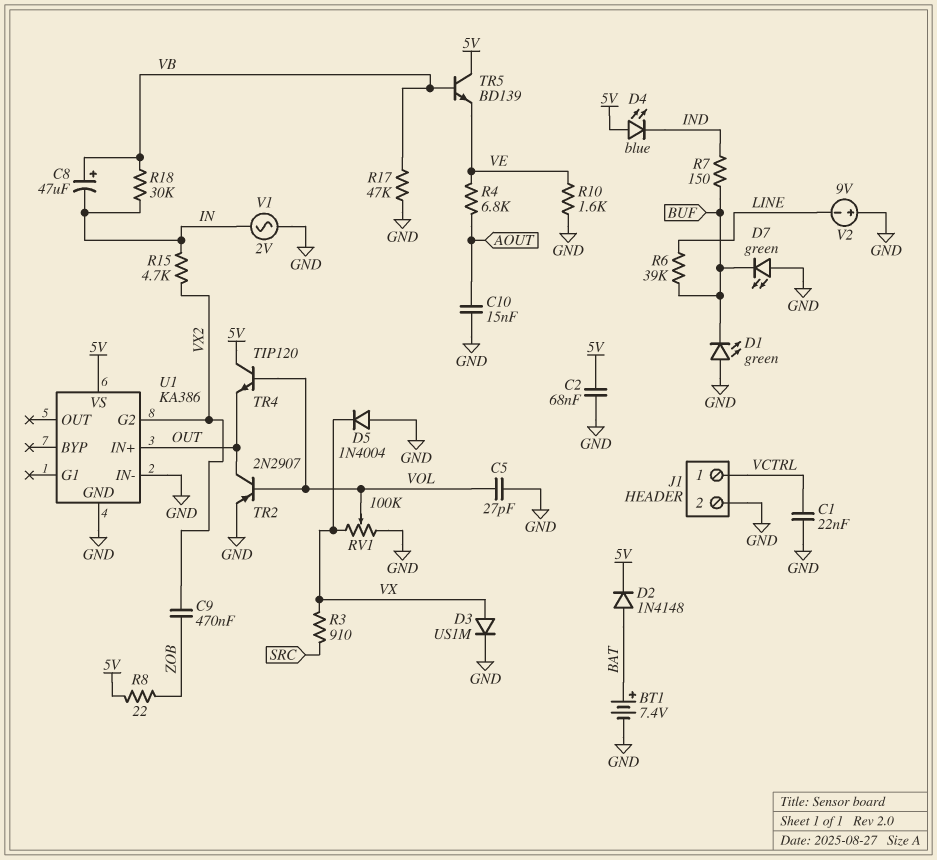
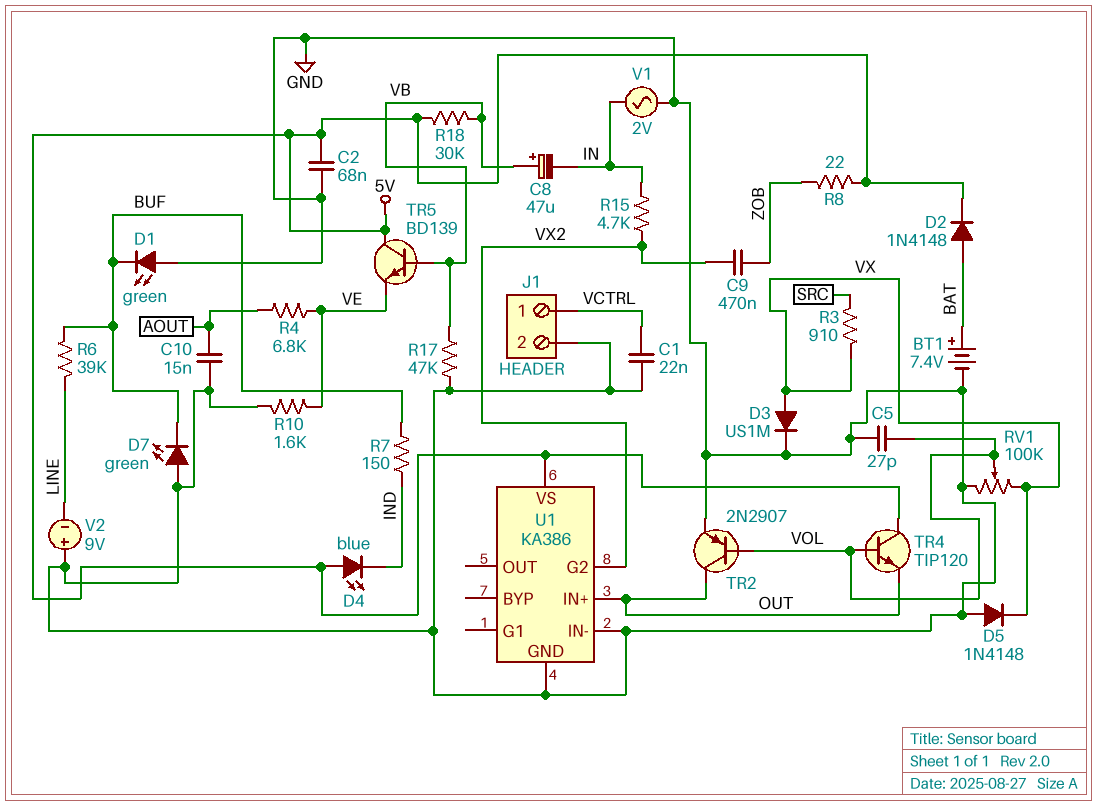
D5: diode 1N4004 (A GND, K VX) -> diode 1N4148 (A GND, K VX)
R18: 30k (IN, VB) -> 30k (5V, VB)

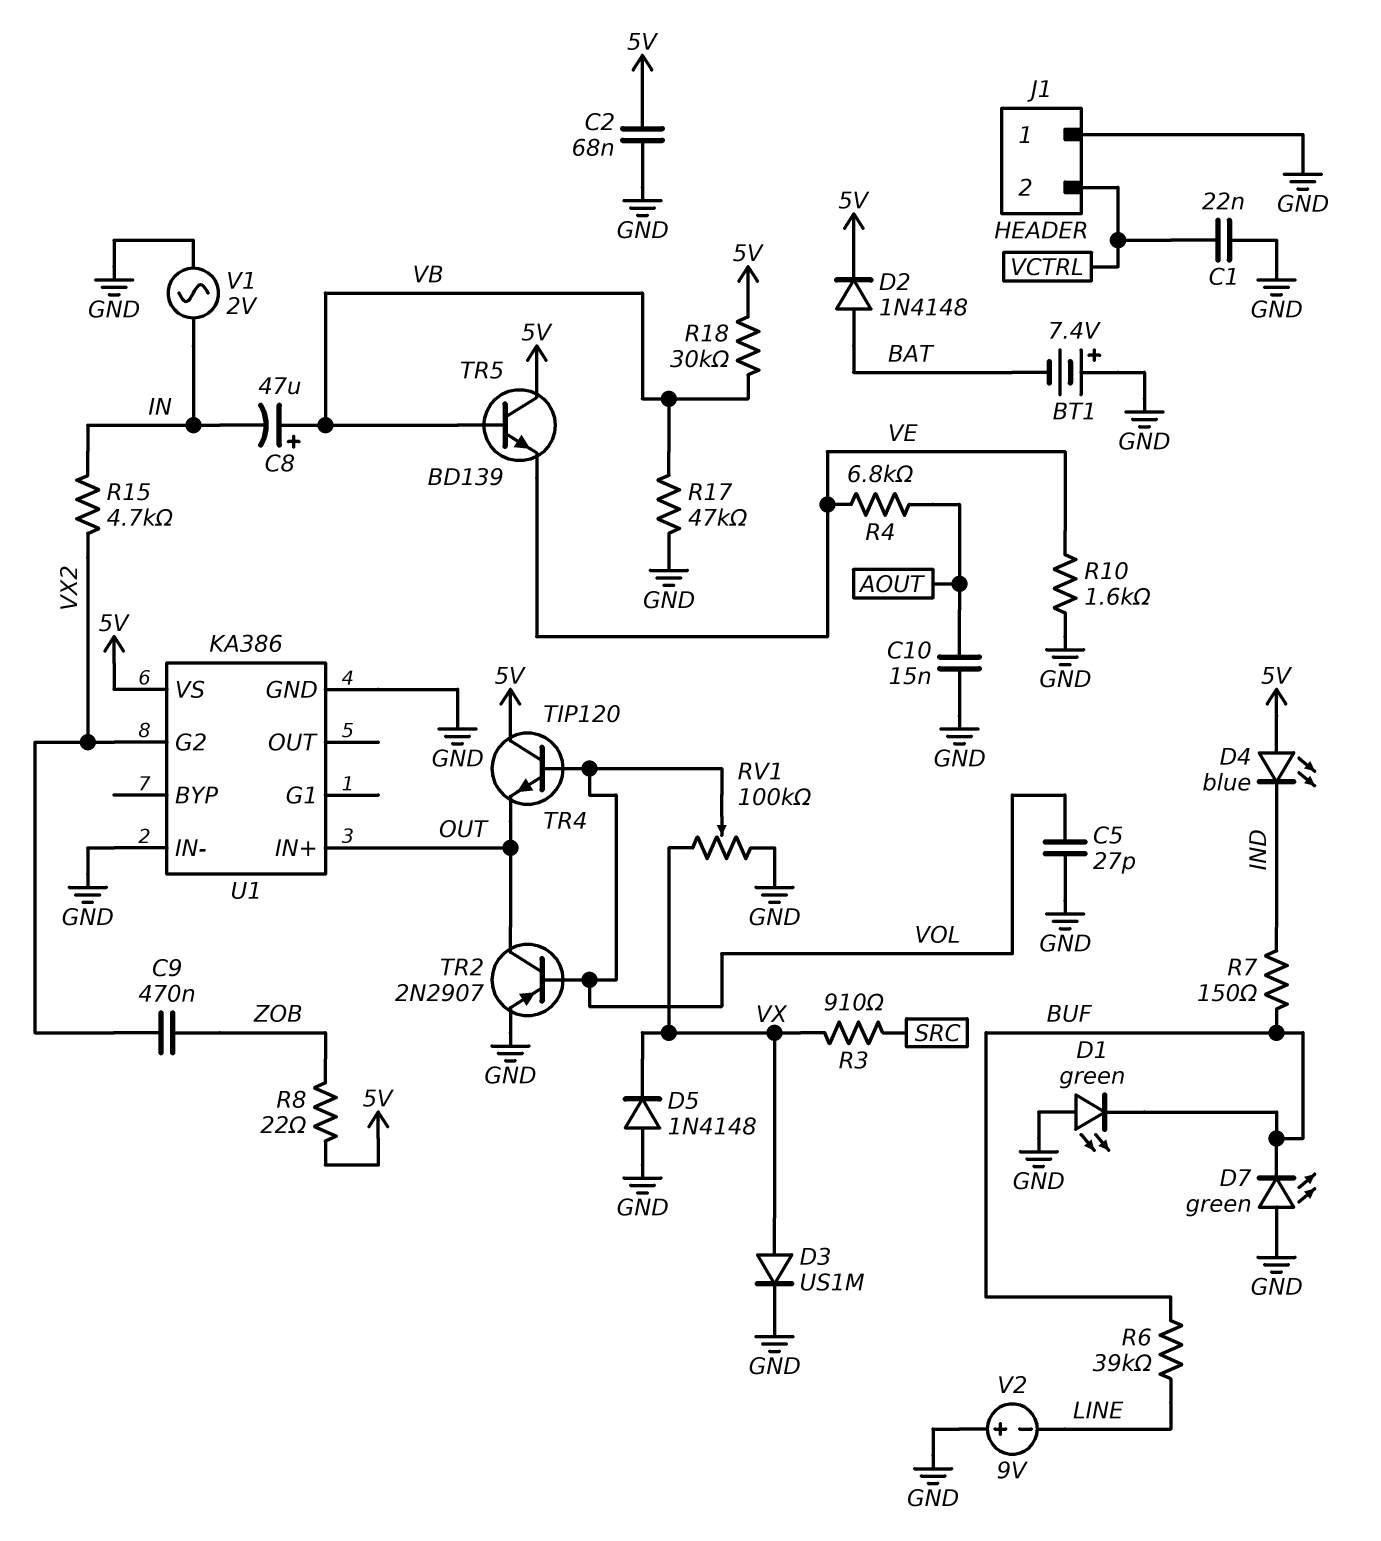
BT1: 7.4V (plus BAT, minus GND) -> 7.4V (plus GND, minus BAT)
J1 pin 1: VCTRL -> GND
J1 pin 2: GND -> VCTRL

